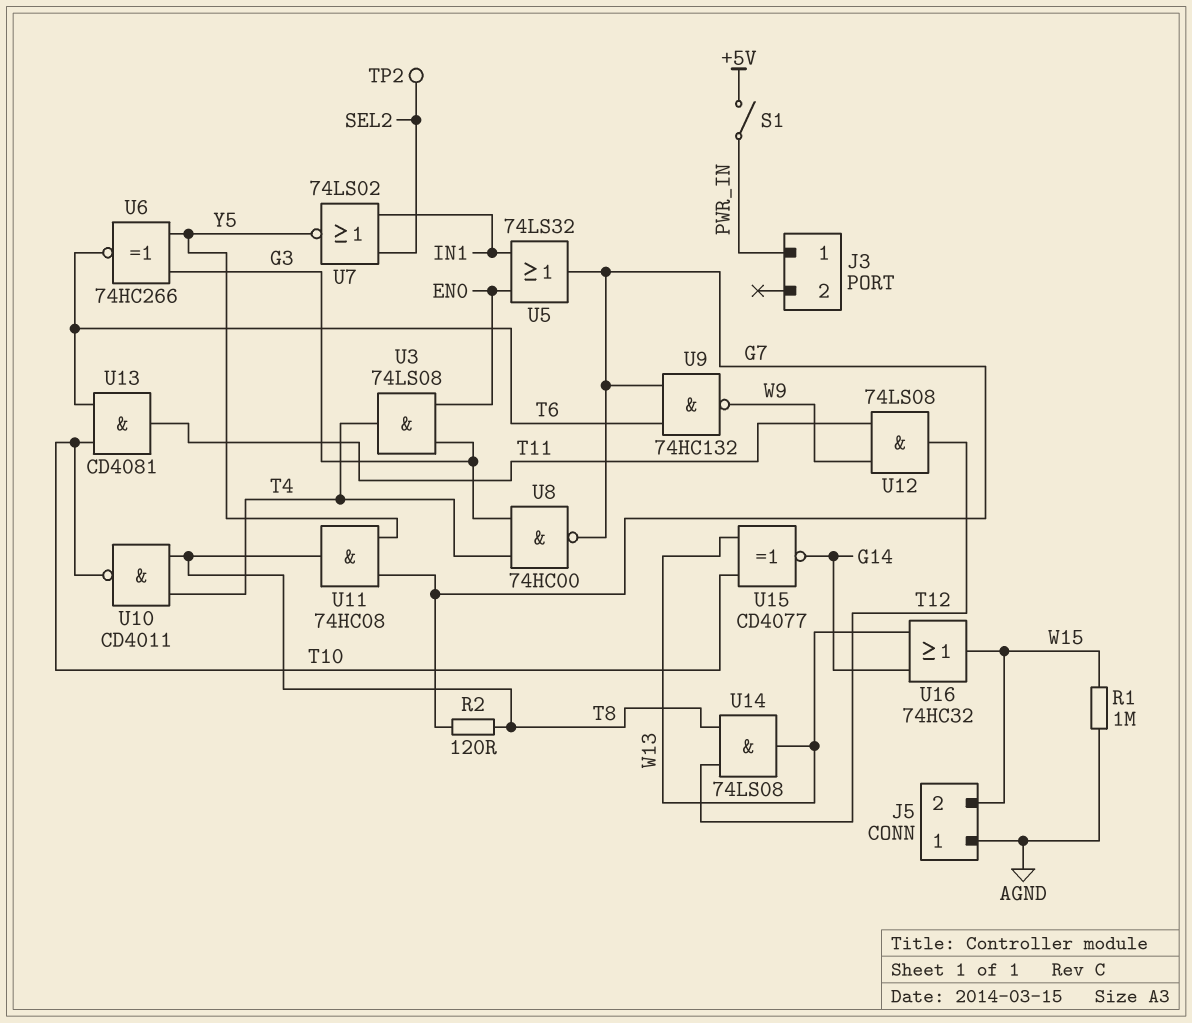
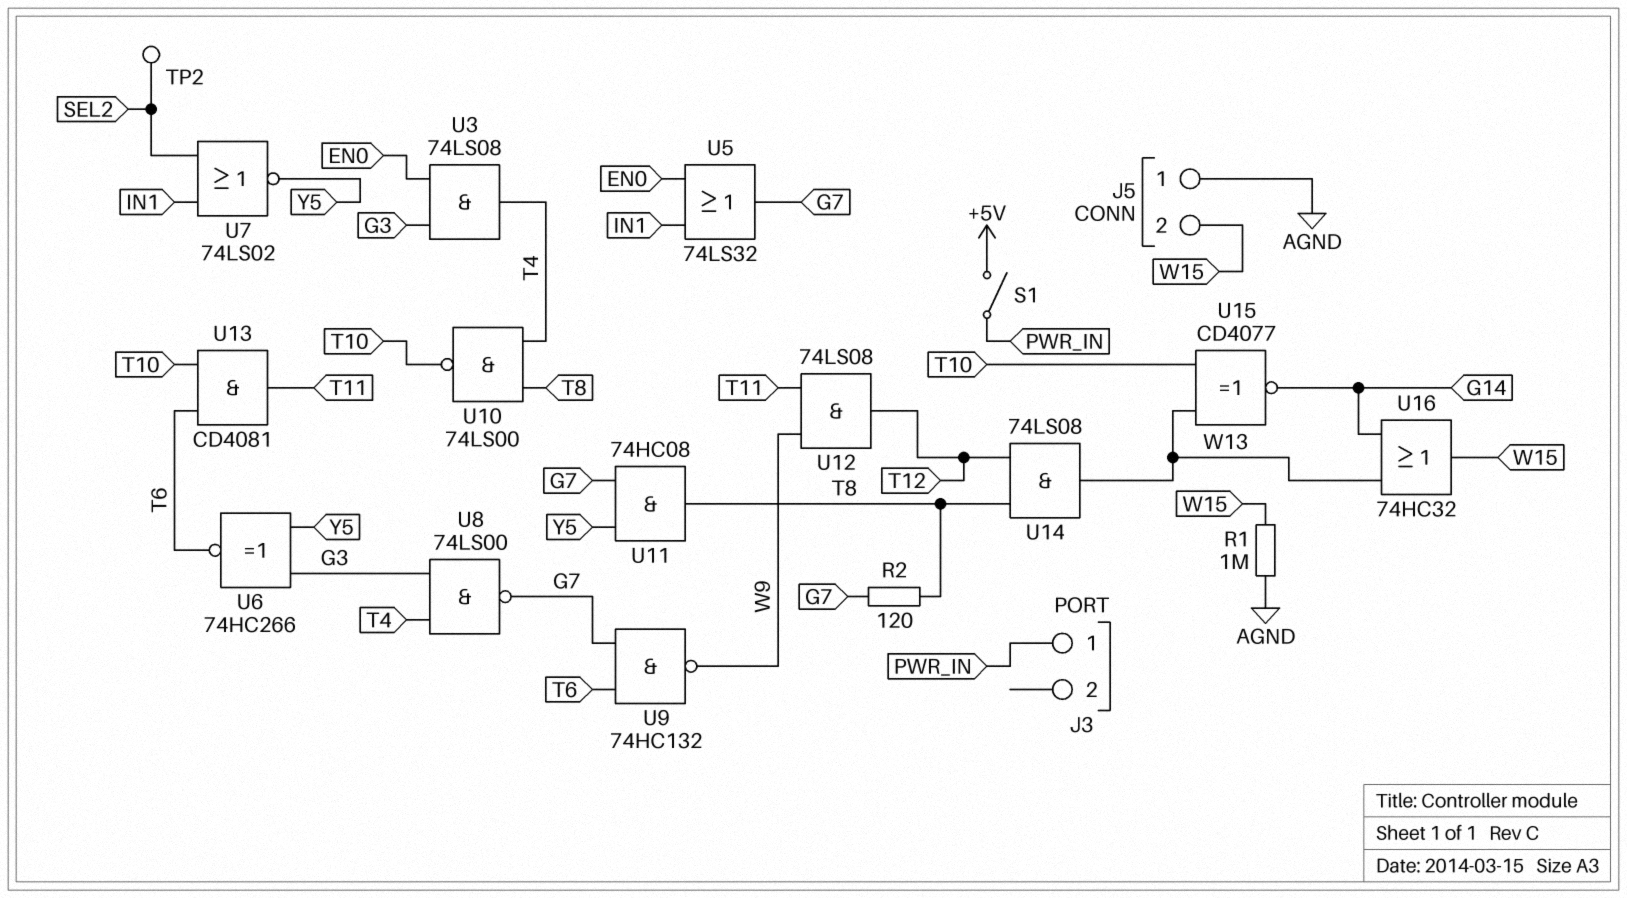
U8: NAND 74HC00 (in G3, in T4, out G7) -> NAND 74LS00 (in G3, in T4, out G7)
U10: NAND CD4011 (in T4, in T8, out T10) -> NAND 74LS00 (in T4, in T8, out T10)

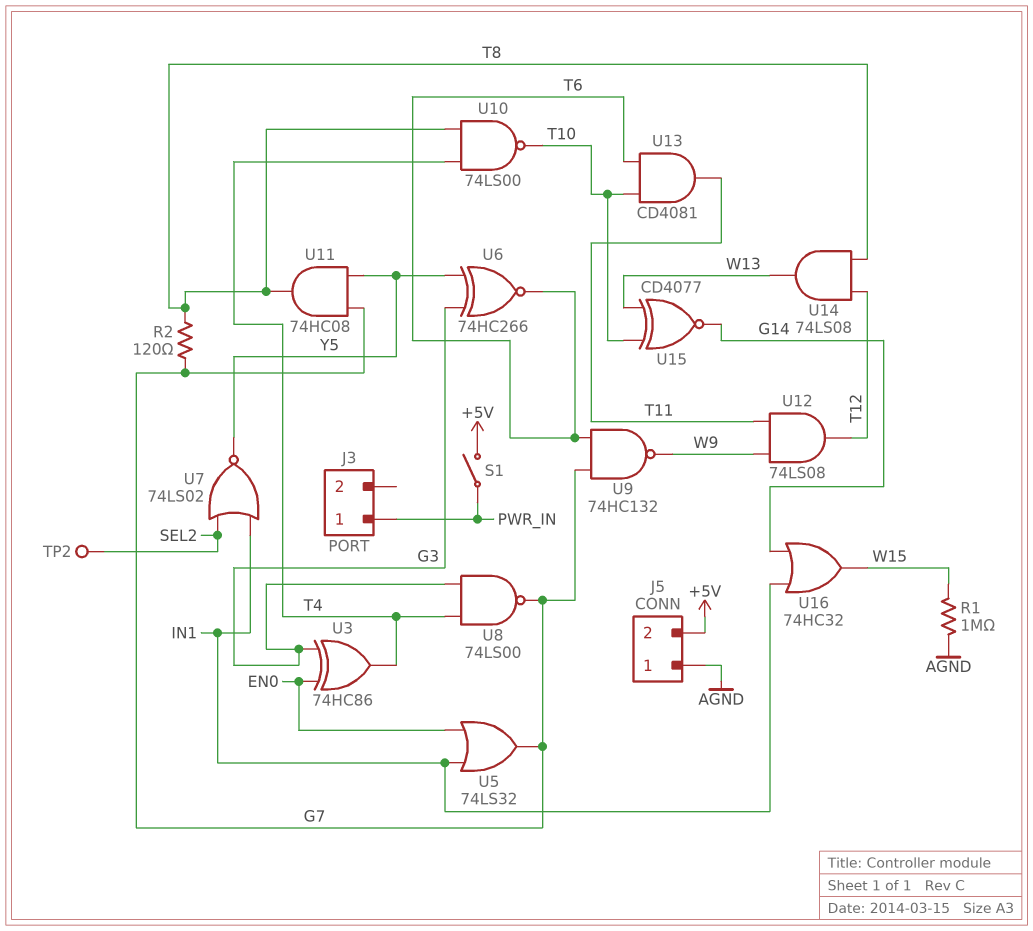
J5 pin 2: W15 -> +5V
U3: AND 74LS08 (in EN0, in G3, out T4) -> XOR 74HC86 (in EN0, in G3, out T4)
U16: OR 74HC32 (in G14, in W13, out W15) -> OR 74HC32 (in G14, in IN1, out W15)

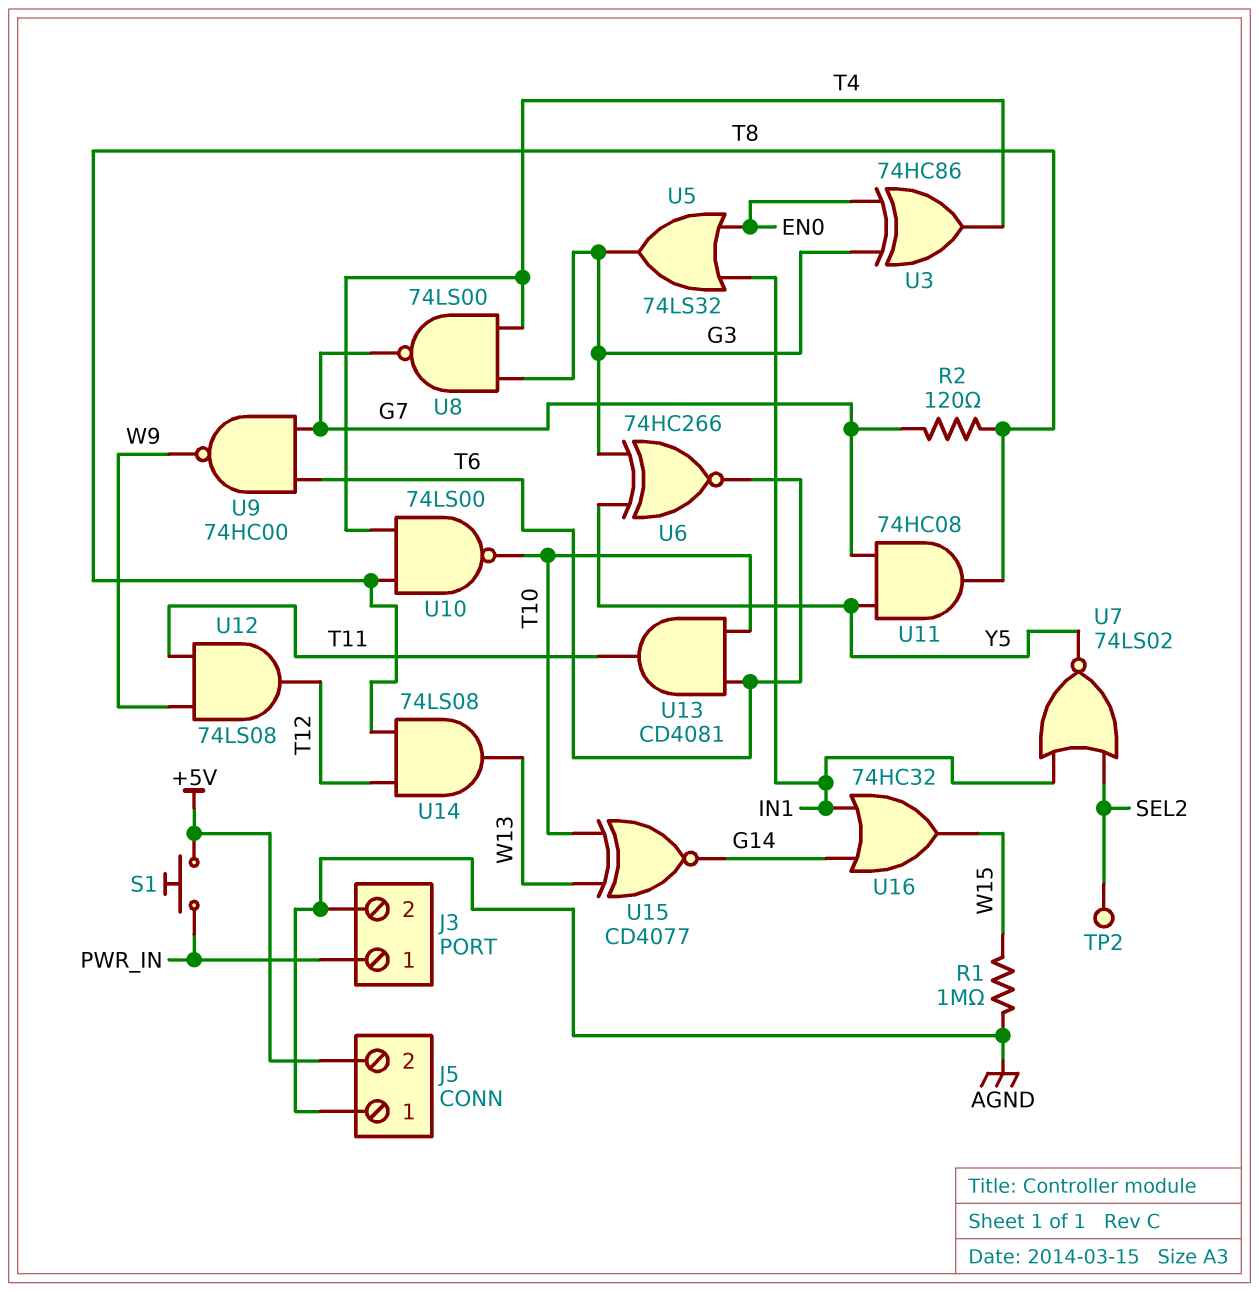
J3 pin 2: none -> AGND
S1: switch (+5V, PWR_IN) -> button (+5V, PWR_IN)
U5: OR 74LS32 (in EN0, in IN1, out G7) -> OR 74LS32 (in EN0, in IN1, out G3)
U9: NAND 74HC132 (in G7, in T6, out W9) -> NAND 74HC00 (in G7, in T6, out W9)

